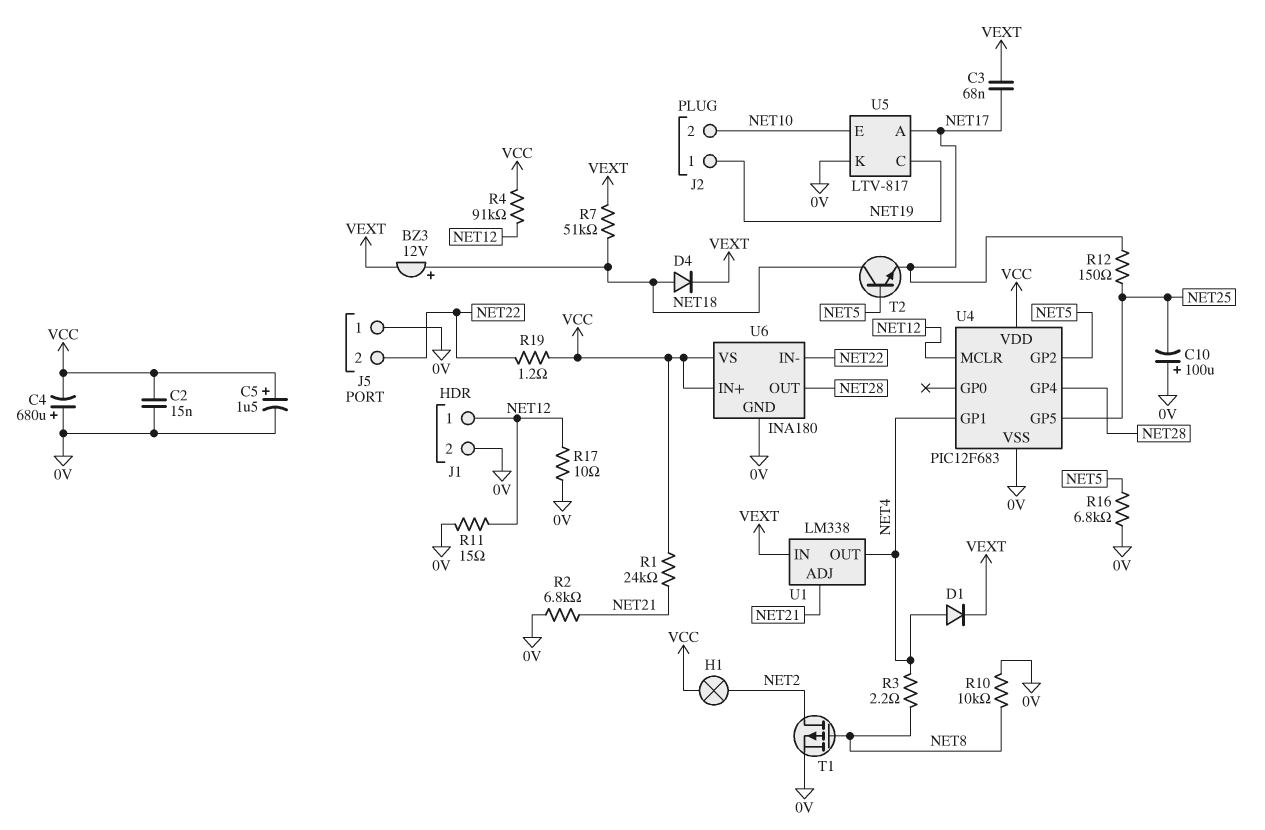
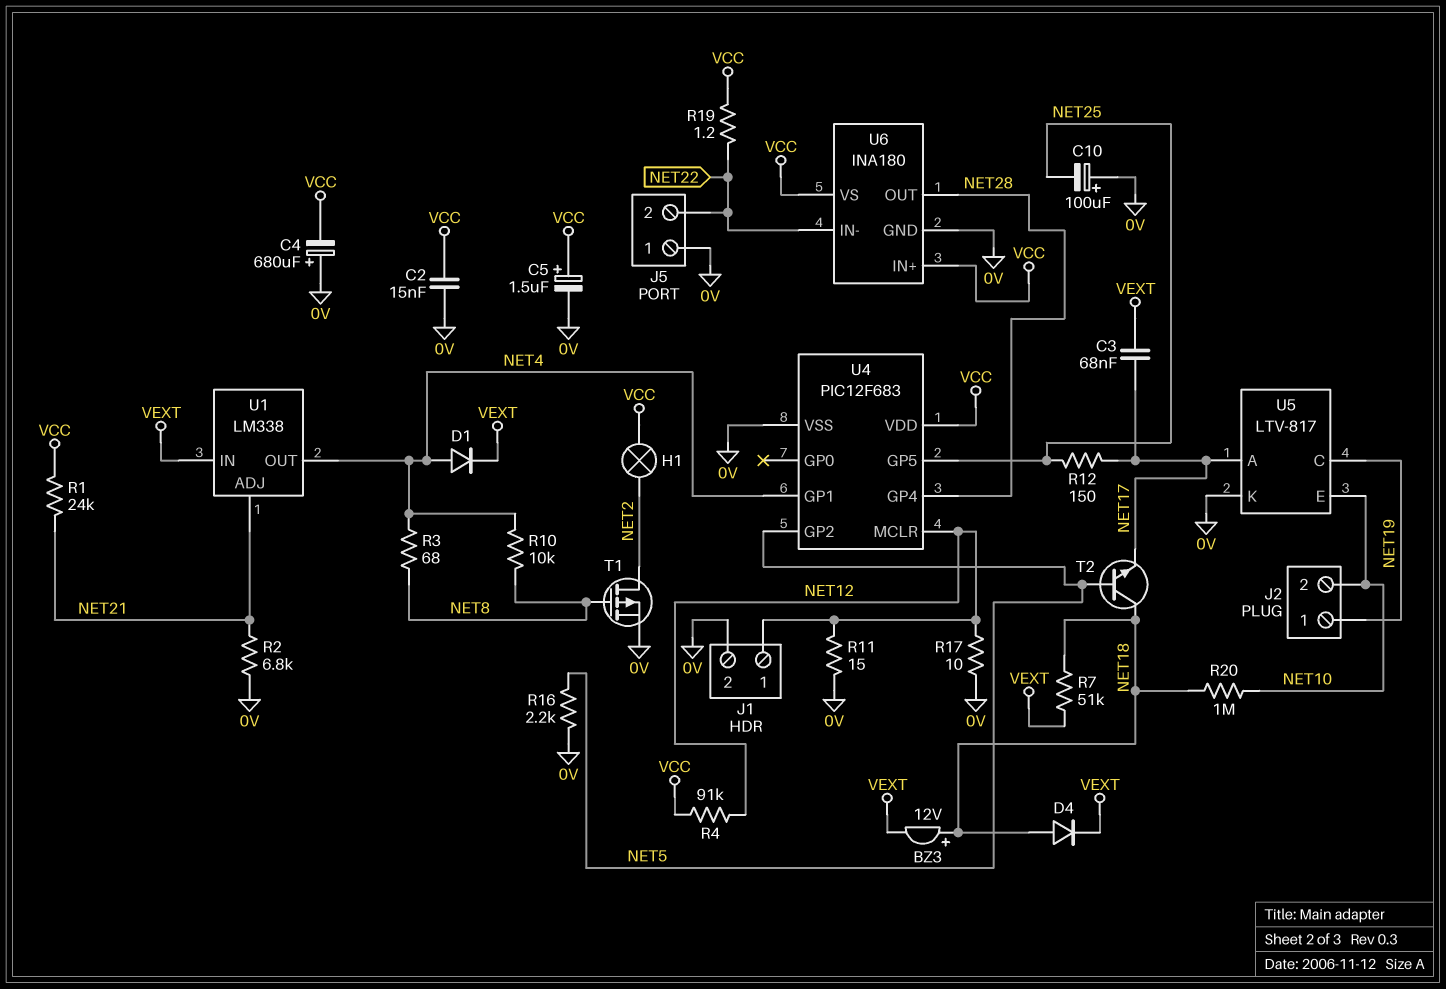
R3: 2.2 (NET4, NET8) -> 68 (NET4, NET8)
R10: 10k (0V, NET8) -> 10k (NET4, NET8)
R16: 6.8k (0V, NET5) -> 2.2k (0V, NET5)
R20: none -> 1M (NET10, NET18)

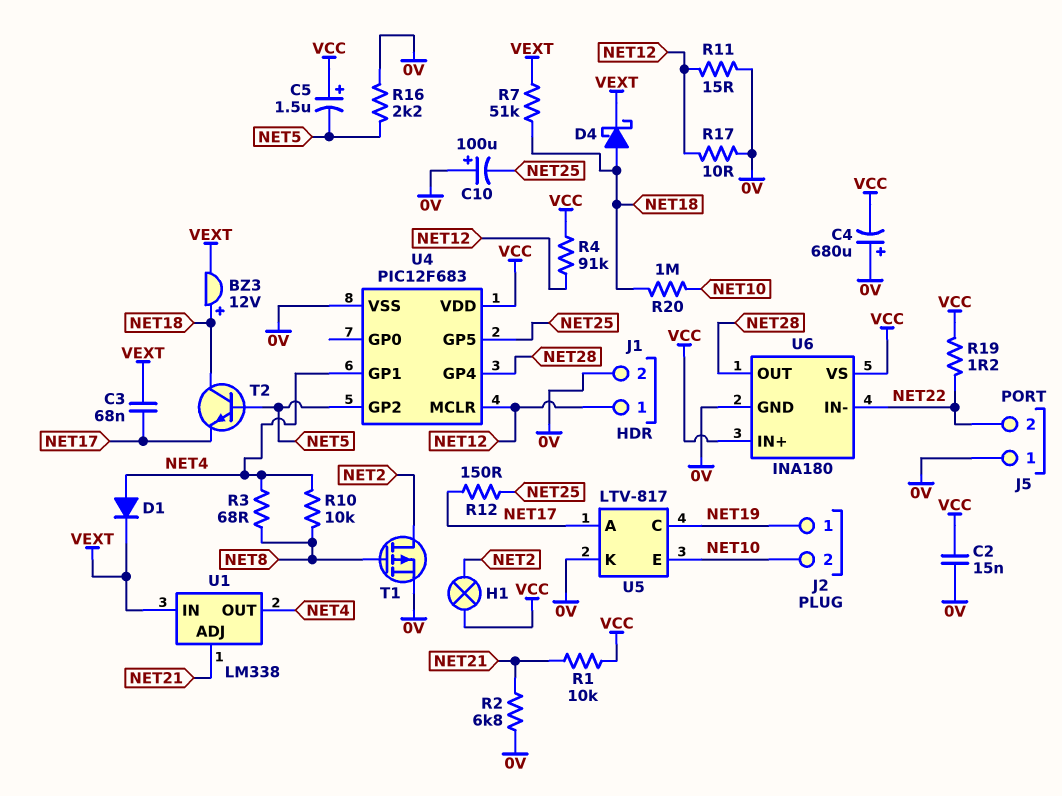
C5: 1.5uF (plus VCC, minus 0V) -> 1.5uF (plus VCC, minus NET5)
D4: diode (A NET18, K VEXT) -> schottky (A NET18, K VEXT)
R1: 24k (NET21, VCC) -> 10k (NET21, VCC)

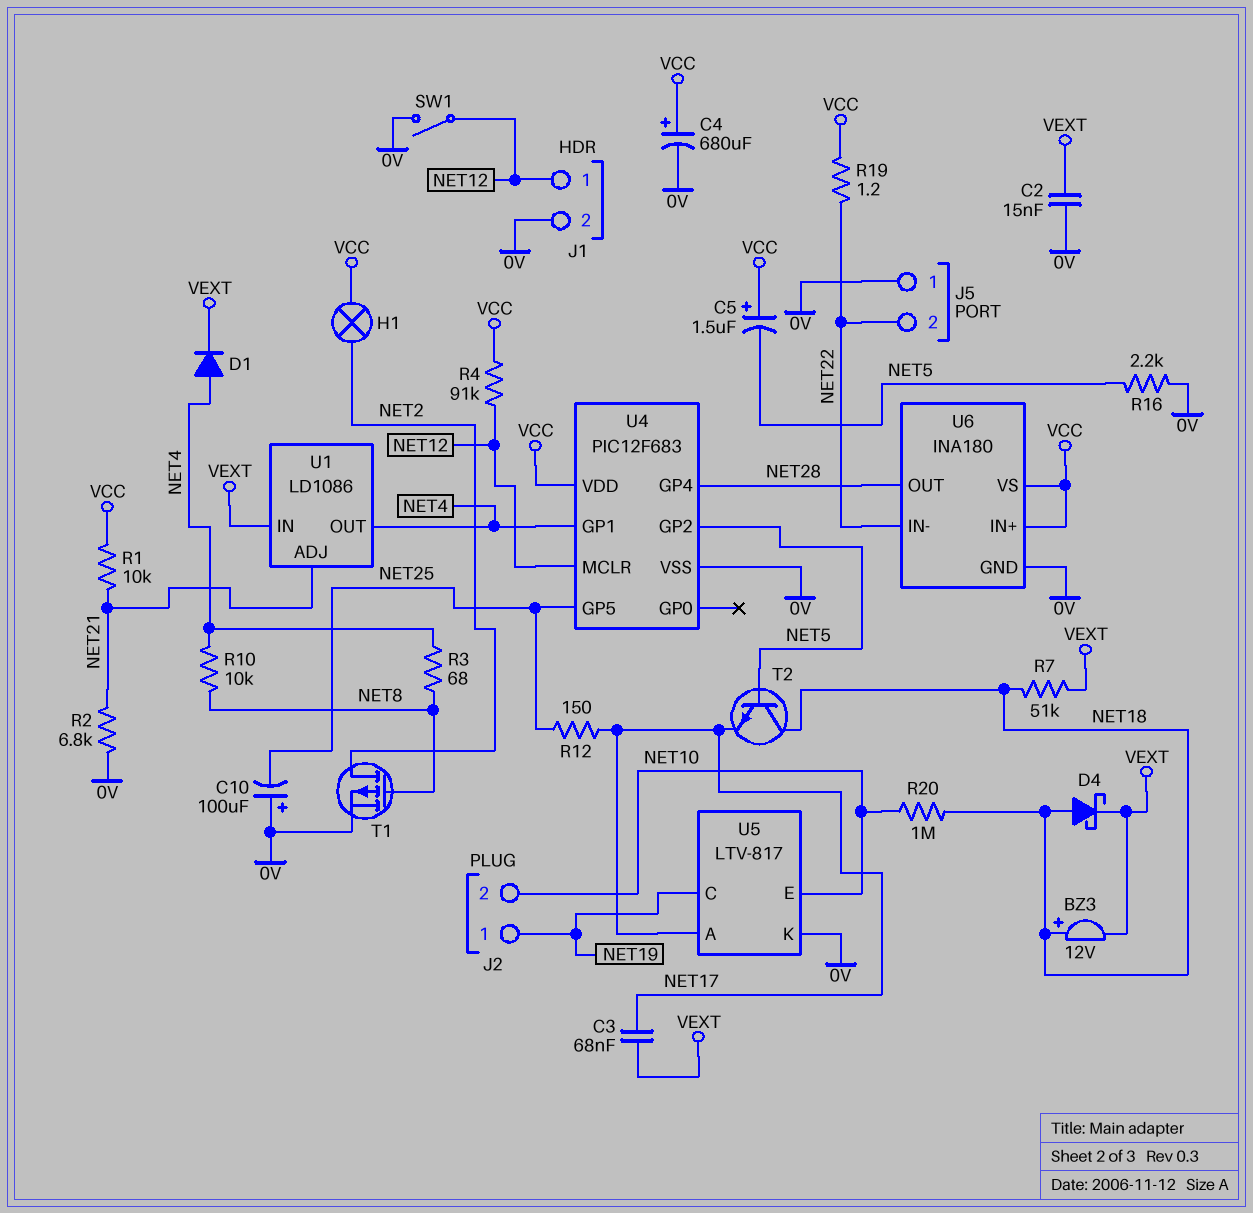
C2: 15nF (0V, VCC) -> 15nF (0V, VEXT)
C4: 680uF (plus 0V, minus VCC) -> 680uF (plus VCC, minus 0V)
R11: 15 (0V, NET12) -> none
R17: 10 (0V, NET12) -> none
SW1: none -> switch (0V, NET12)
U1: LM338 -> LD1086

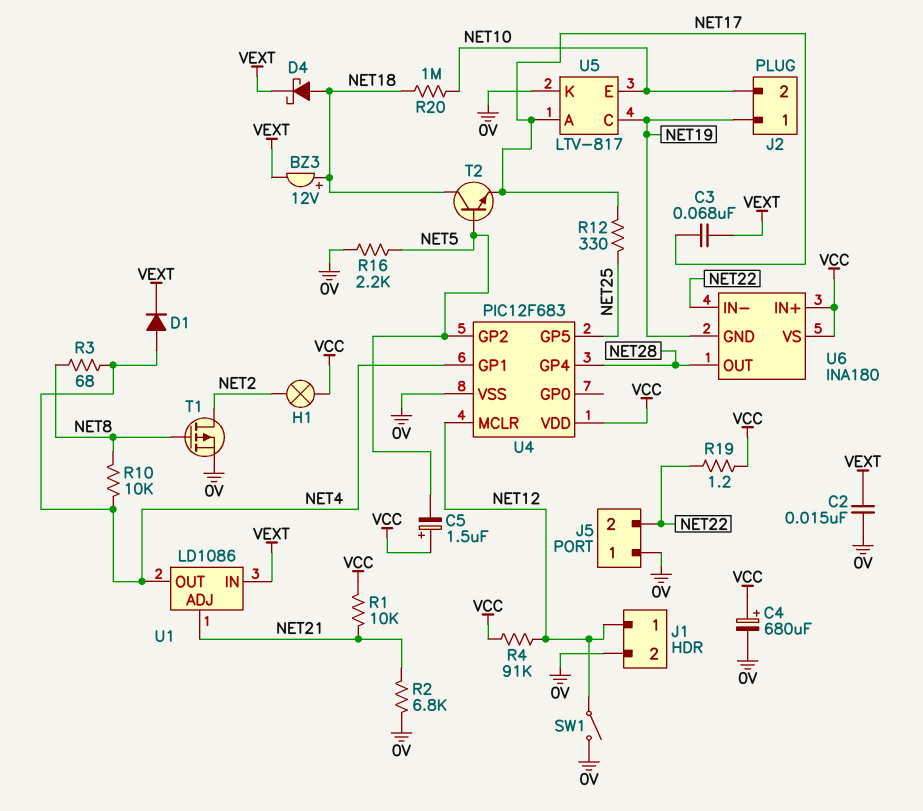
C10: 100uF (plus 0V, minus NET25) -> none
R7: 51k (NET18, VEXT) -> none
R12: 150 (NET17, NET25) -> 330 (NET17, NET25)
U6 pin GND: 0V -> NET19

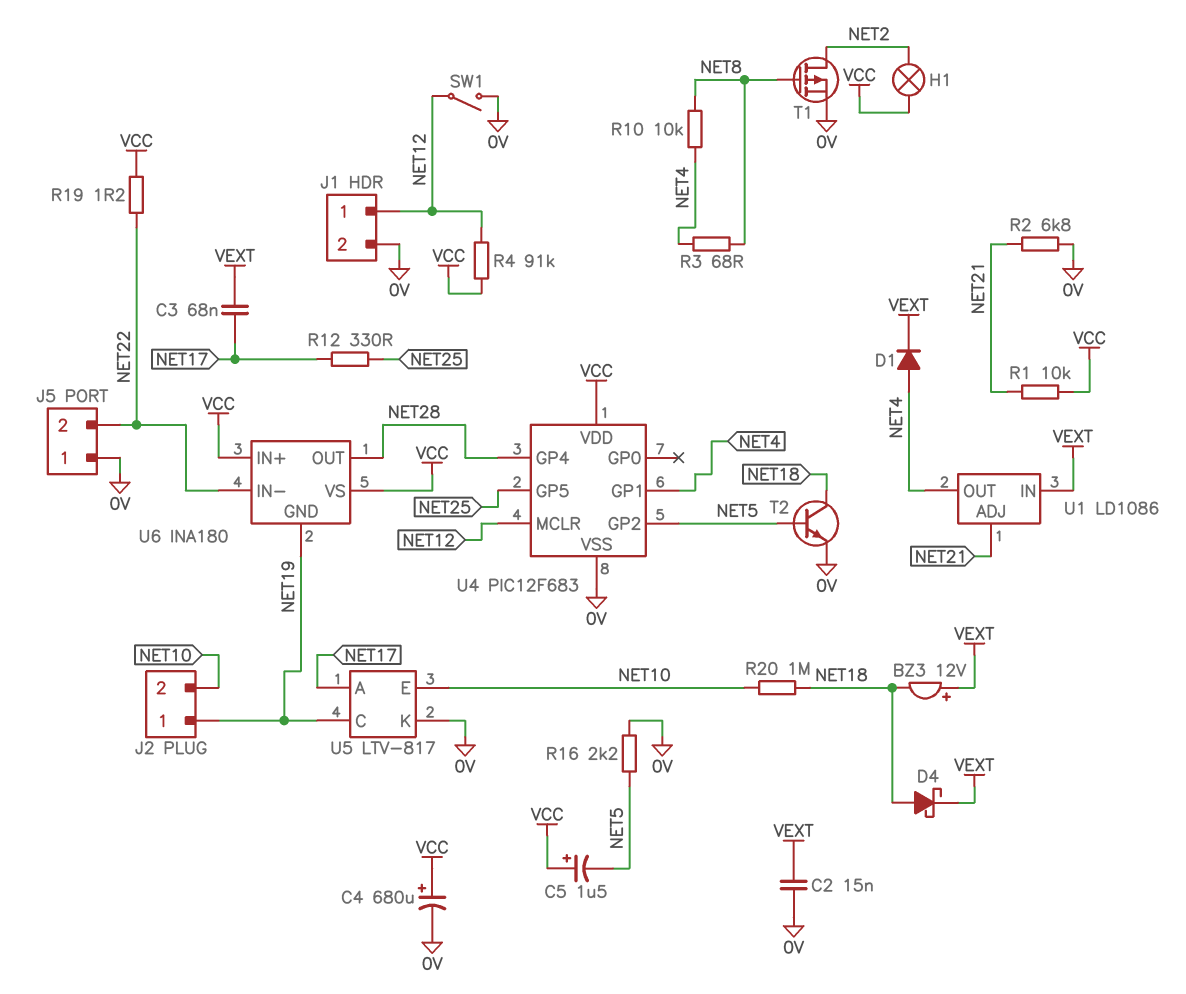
BZ3: buzzer 12V (plus NET18, minus VEXT) -> buzzer 12V (plus VEXT, minus NET18)
T2: NPN (B NET5, C NET18, E NET17) -> NPN (B NET5, C NET18, E 0V)

